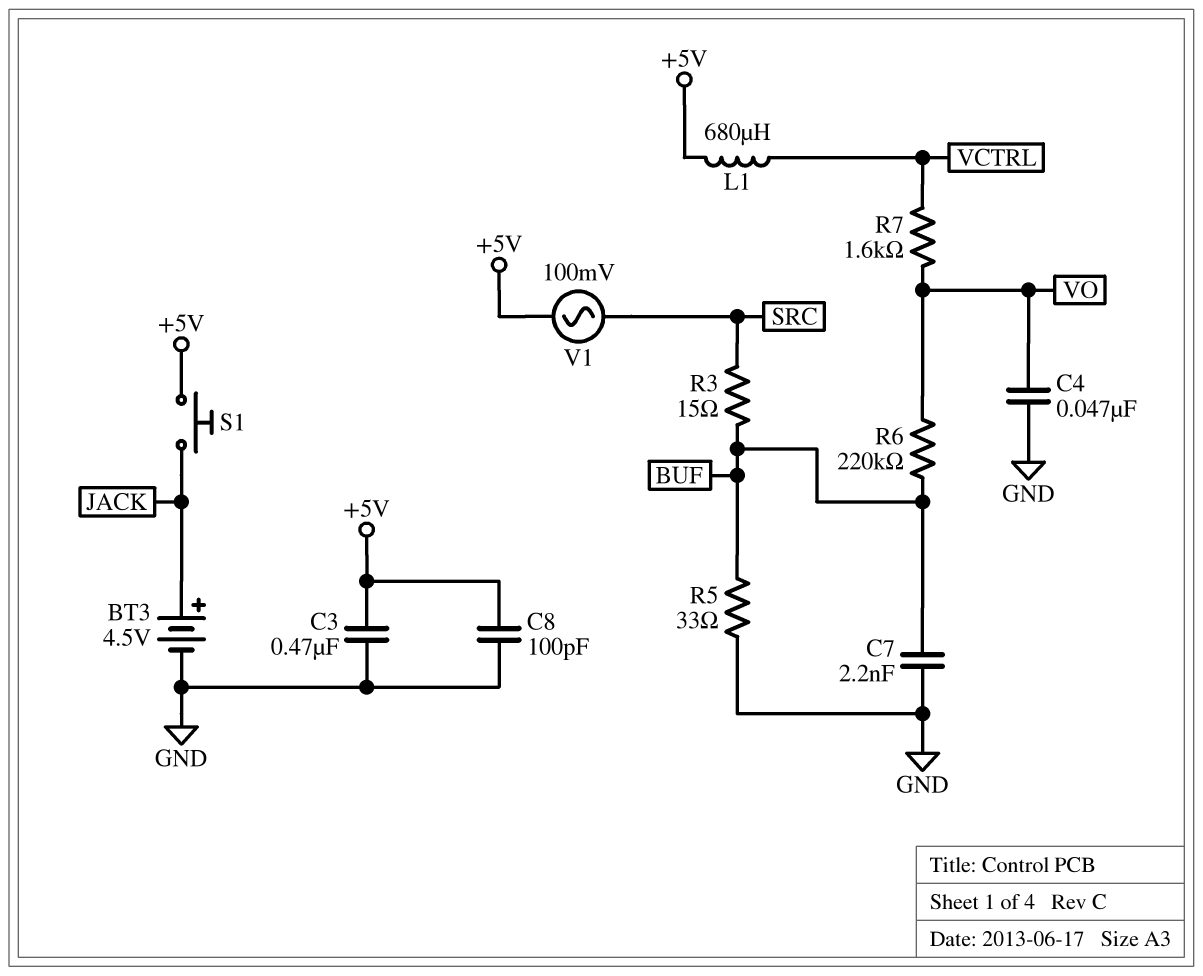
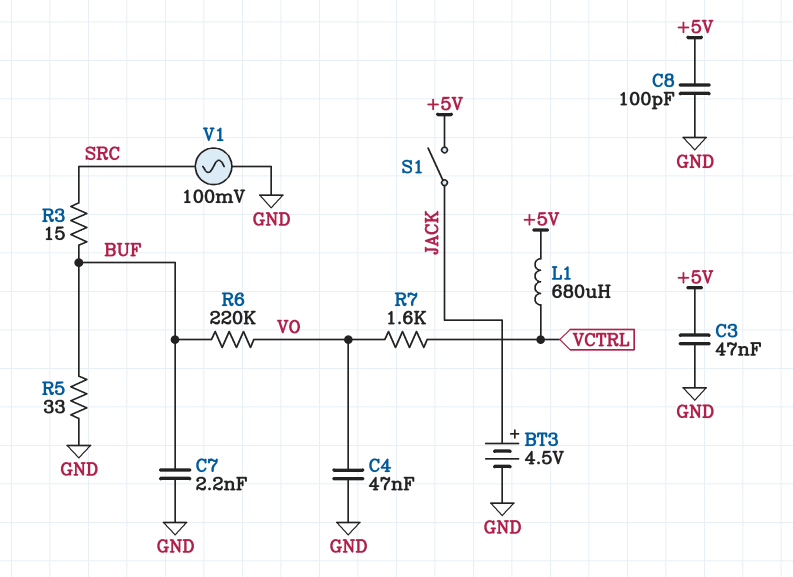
C3: 470nF (+5V, GND) -> 47nF (+5V, GND)
S1: button (+5V, JACK) -> switch (+5V, JACK)
V1: AC 100mV (+5V, SRC) -> AC 100mV (GND, SRC)

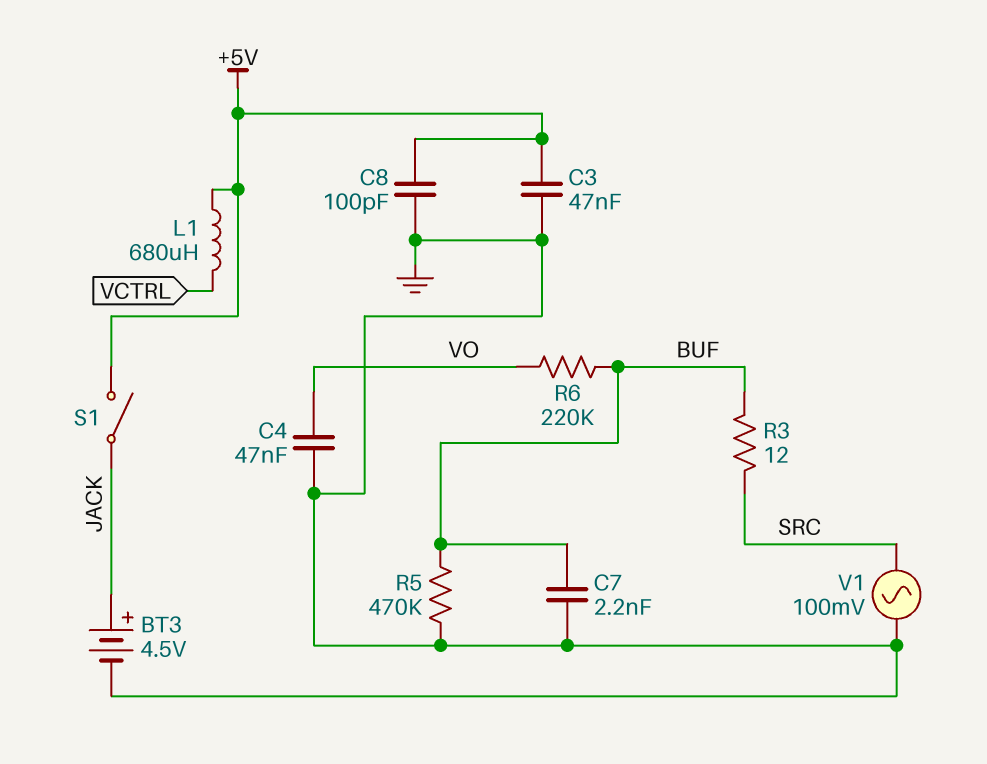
R3: 15 (BUF, SRC) -> 12 (BUF, SRC)
R5: 33 (BUF, GND) -> 470k (BUF, GND)
R7: 1.6k (VCTRL, VO) -> none

